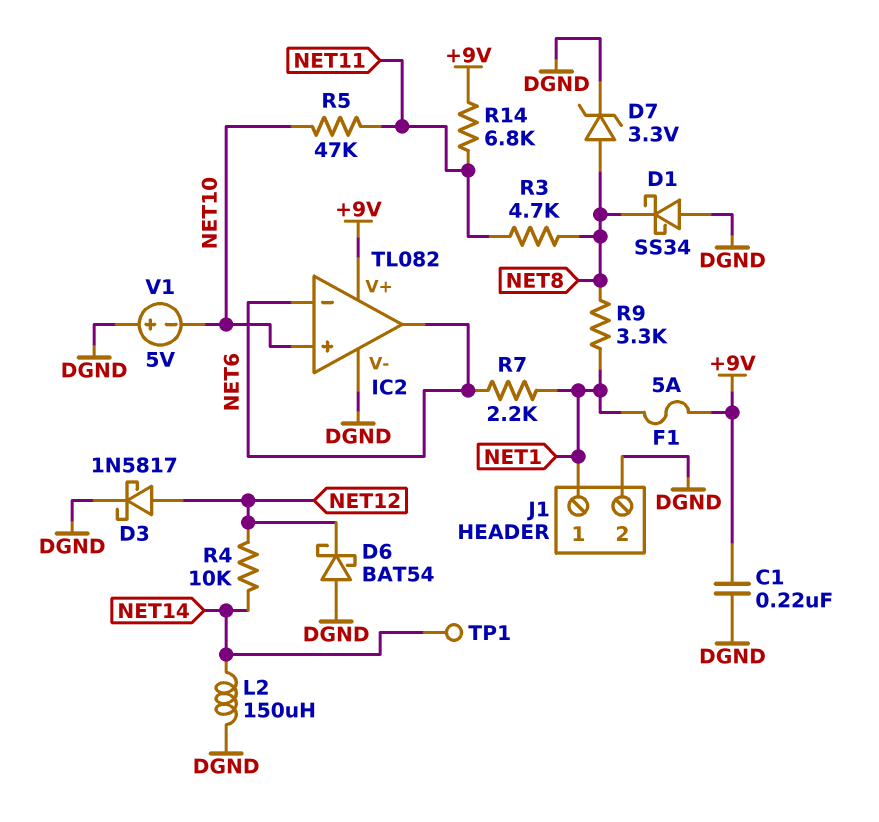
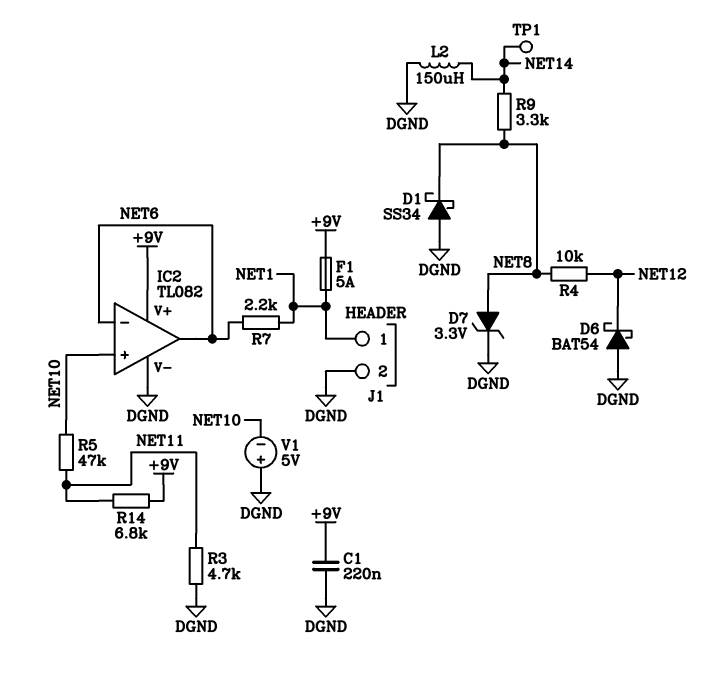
D3: schottky 1N5817 (A NET12, K DGND) -> none
R3: 4.7k (NET8, NET11) -> 4.7k (DGND, NET11)
R4: 10k (NET12, NET14) -> 10k (NET8, NET12)
R9: 3.3k (NET1, NET8) -> 3.3k (NET8, NET14)

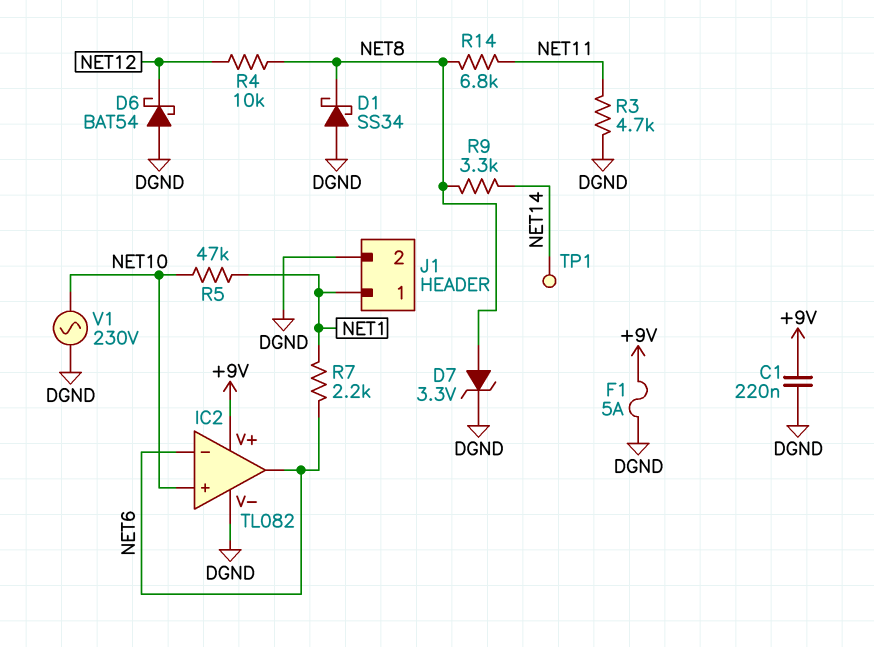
F1: 5A (+9V, NET1) -> 5A (+9V, DGND)
L2: 150uH (DGND, NET14) -> none
R5: 47k (NET10, NET11) -> 47k (NET1, NET10)
R14: 6.8k (+9V, NET11) -> 6.8k (NET8, NET11)
V1: 5V (plus DGND, minus NET10) -> AC 230V (DGND, NET10)

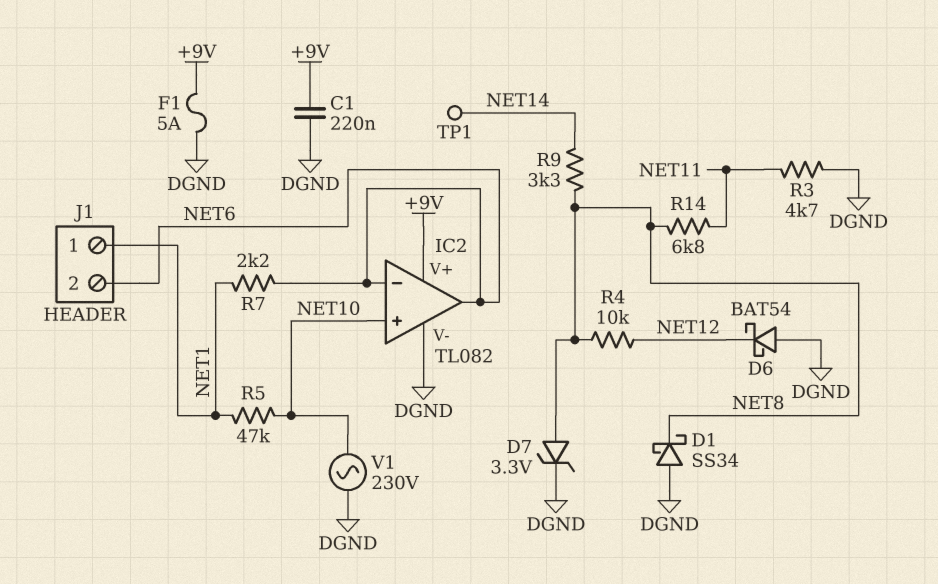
J1 pin 2: DGND -> NET6

